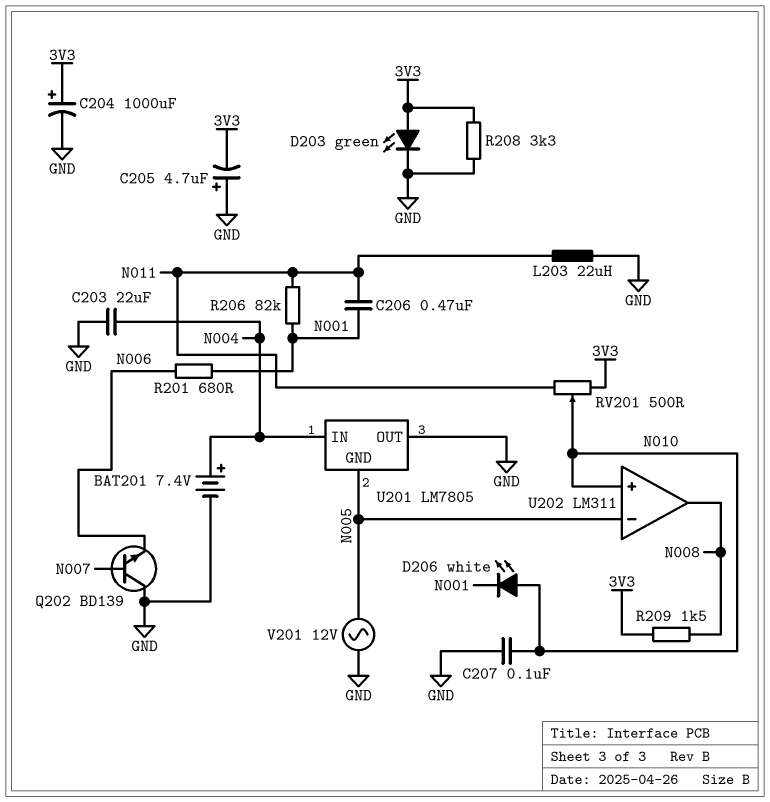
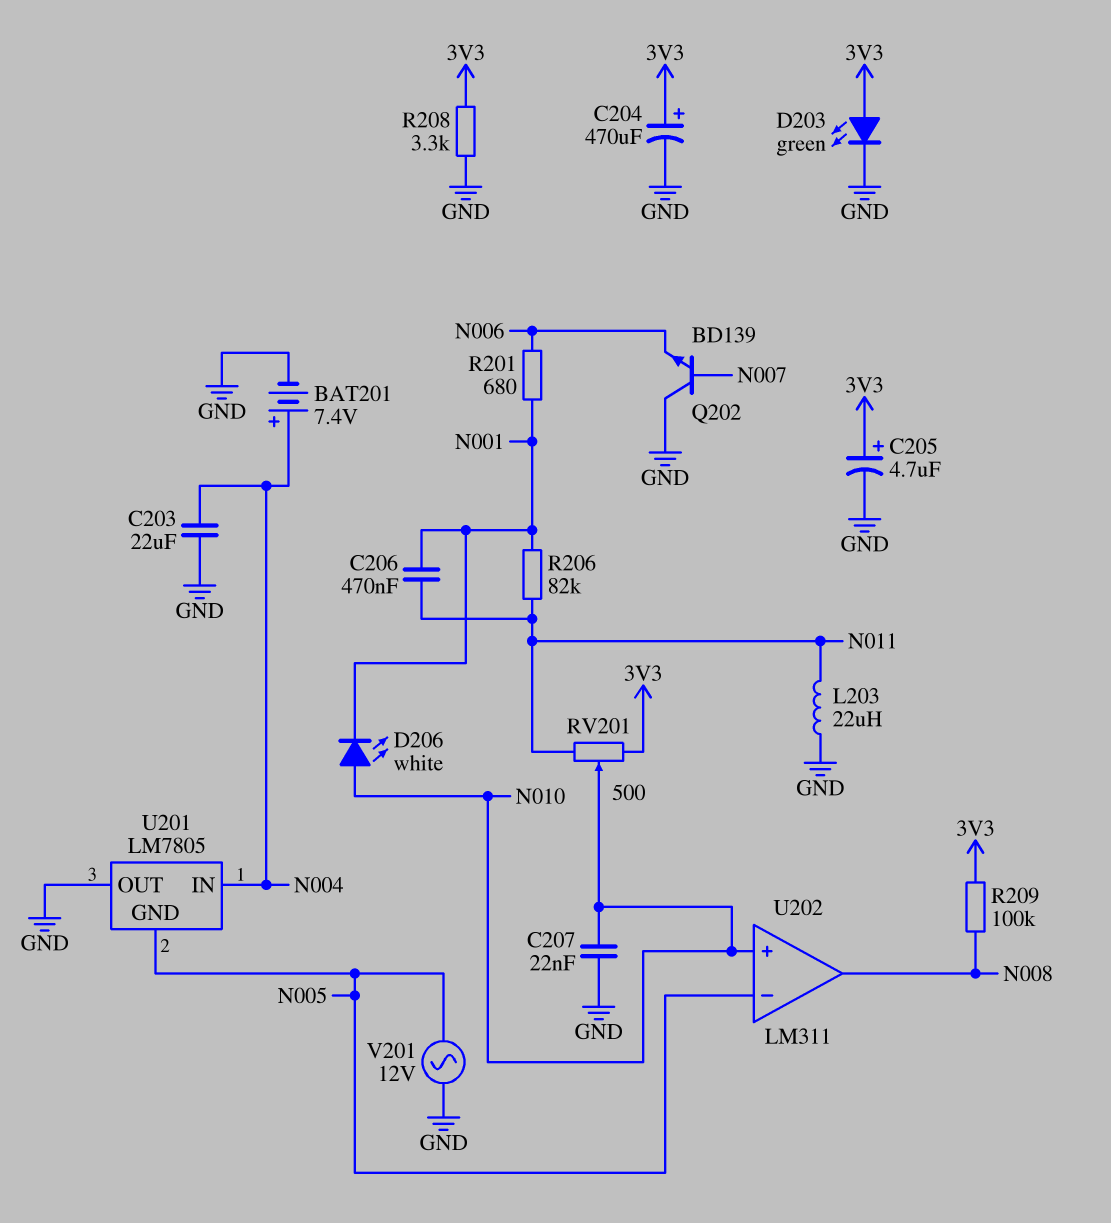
C204: 1000uF (plus 3V3, minus GND) -> 470uF (plus 3V3, minus GND)
C205: 4.7uF (plus GND, minus 3V3) -> 4.7uF (plus 3V3, minus GND)
C207: 100nF (GND, N010) -> 22nF (GND, N010)
R209: 1.5k (3V3, N008) -> 100k (3V3, N008)

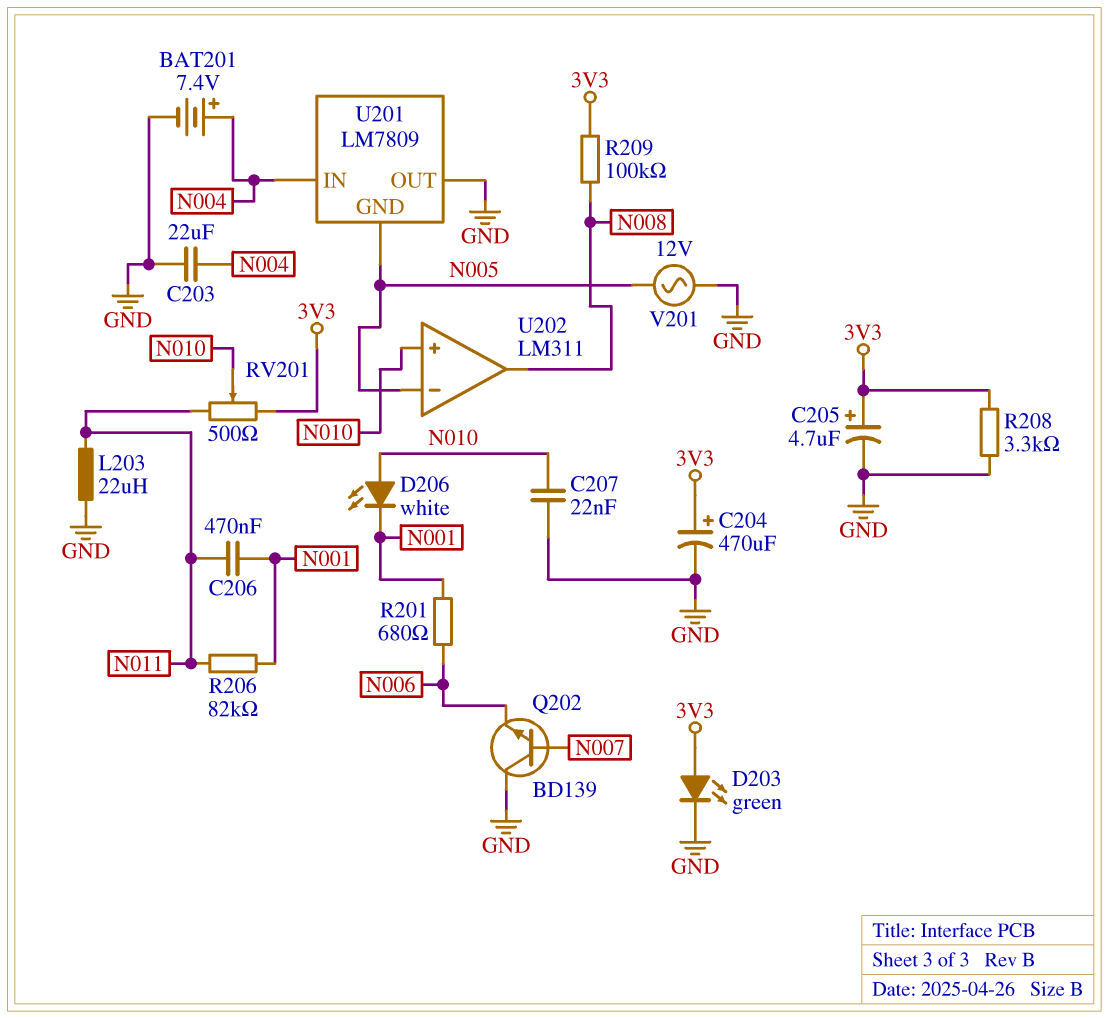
U201: LM7805 -> LM7809

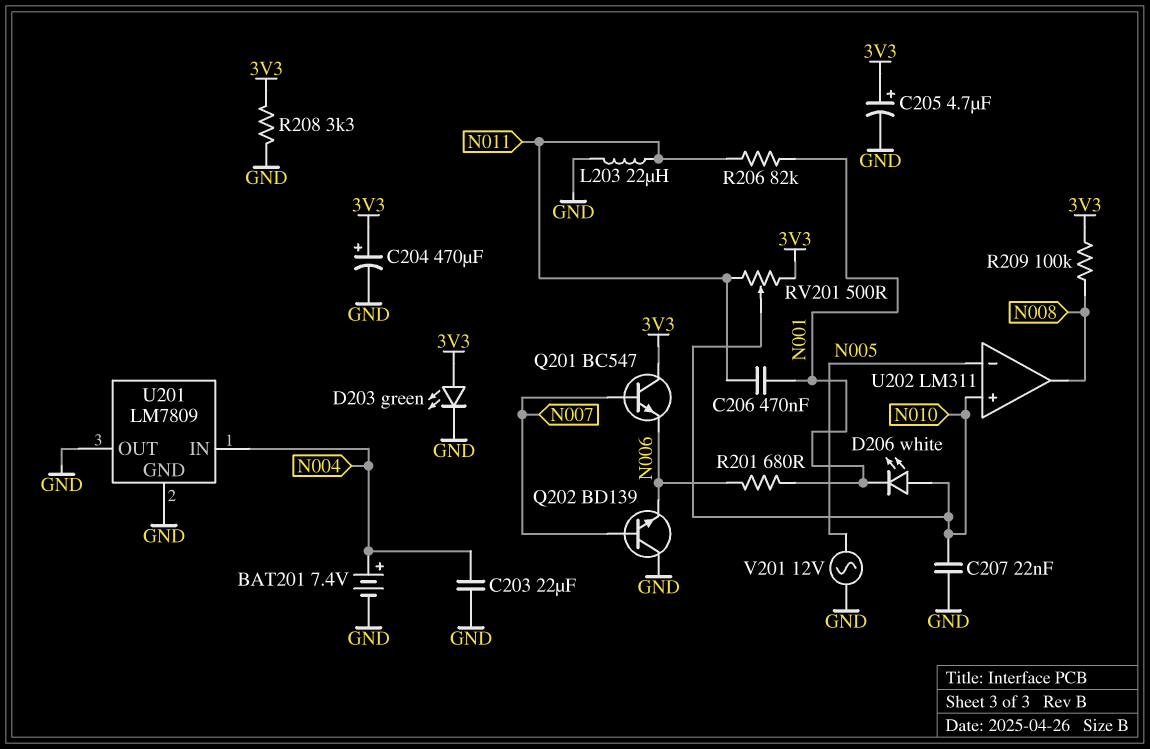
Q201: none -> NPN BC547 (B N007, C 3V3, E N006)
U201 pin GND: N005 -> GND

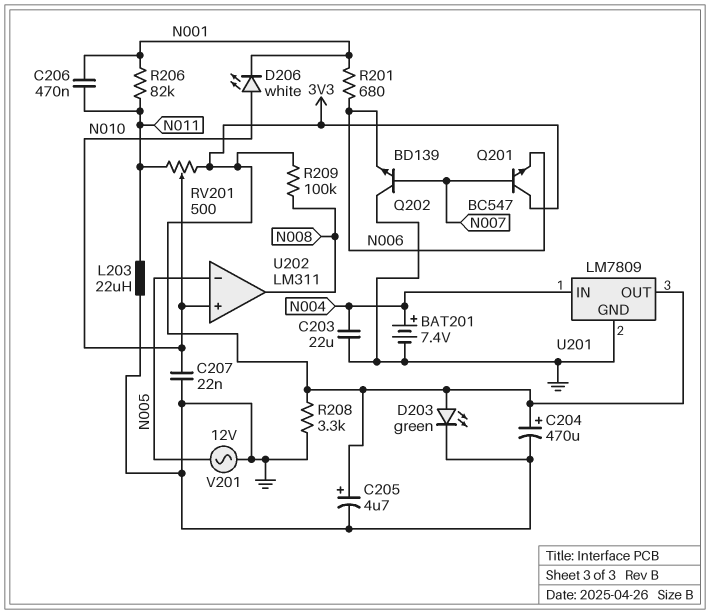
U201 pin OUT: GND -> 3V3

